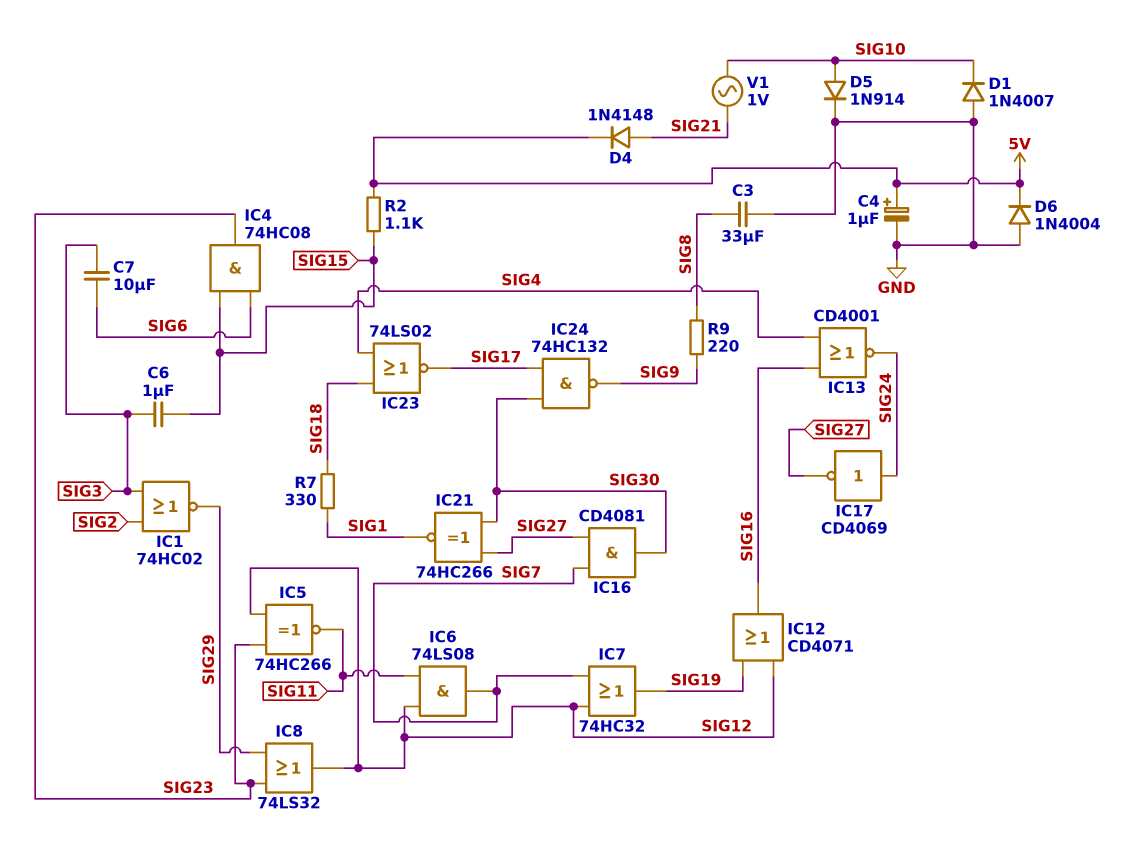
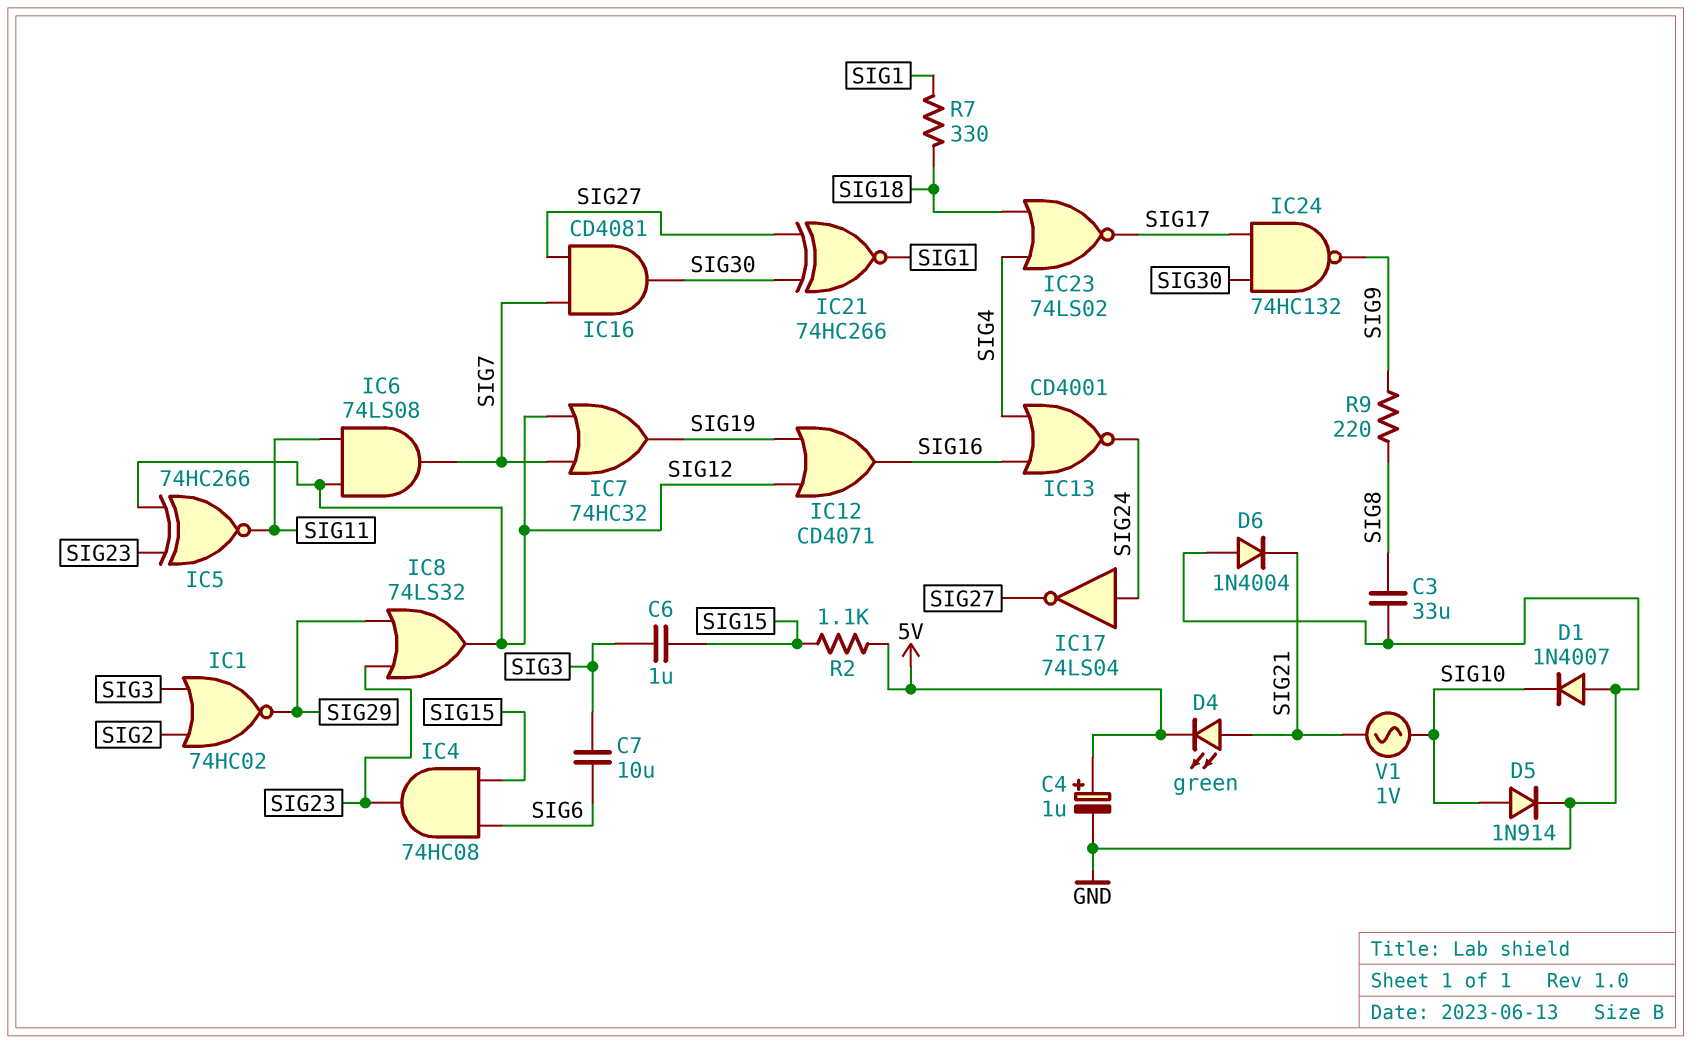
D4: diode 1N4148 (A SIG21, K 5V) -> LED green (A SIG21, K 5V)
D6: diode 1N4004 (A GND, K 5V) -> diode 1N4004 (A GND, K SIG21)
IC17: NOT CD4069 (in SIG24, out SIG27) -> NOT 74LS04 (in SIG24, out SIG27)

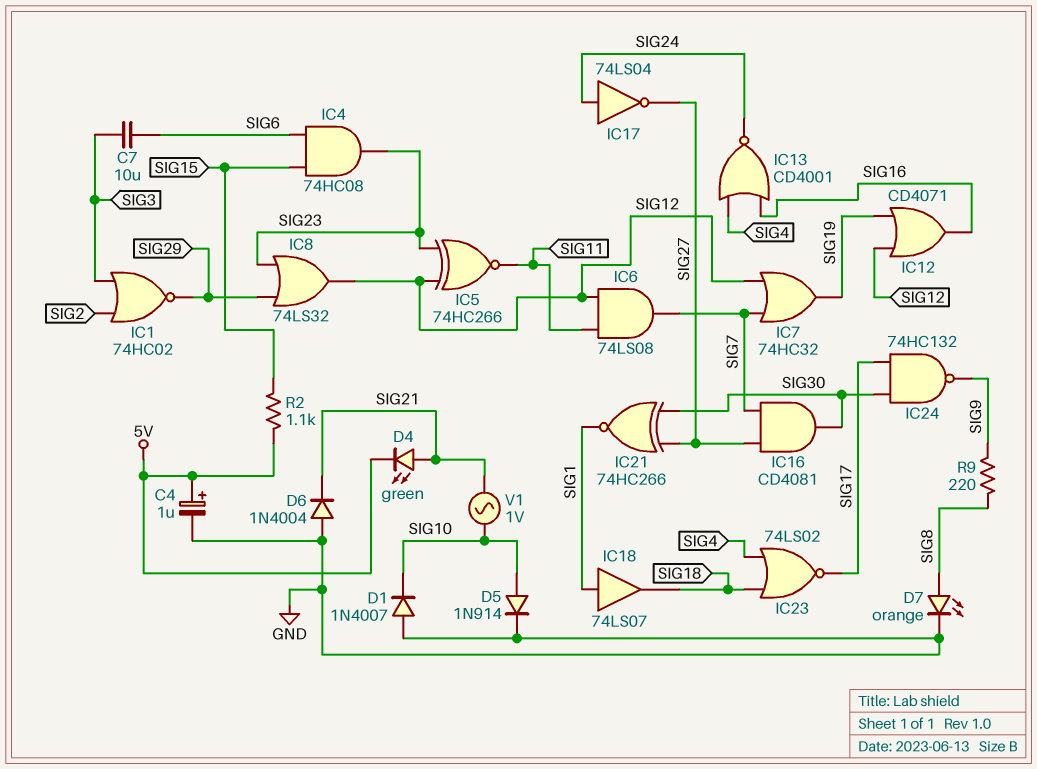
C3: 33uF (GND, SIG8) -> none
C6: 1uF (SIG3, SIG15) -> none
D7: none -> LED orange (A SIG8, K GND)
IC18: none -> buffer 74LS07 (in SIG1, out SIG18)
R7: 330 (SIG1, SIG18) -> none

